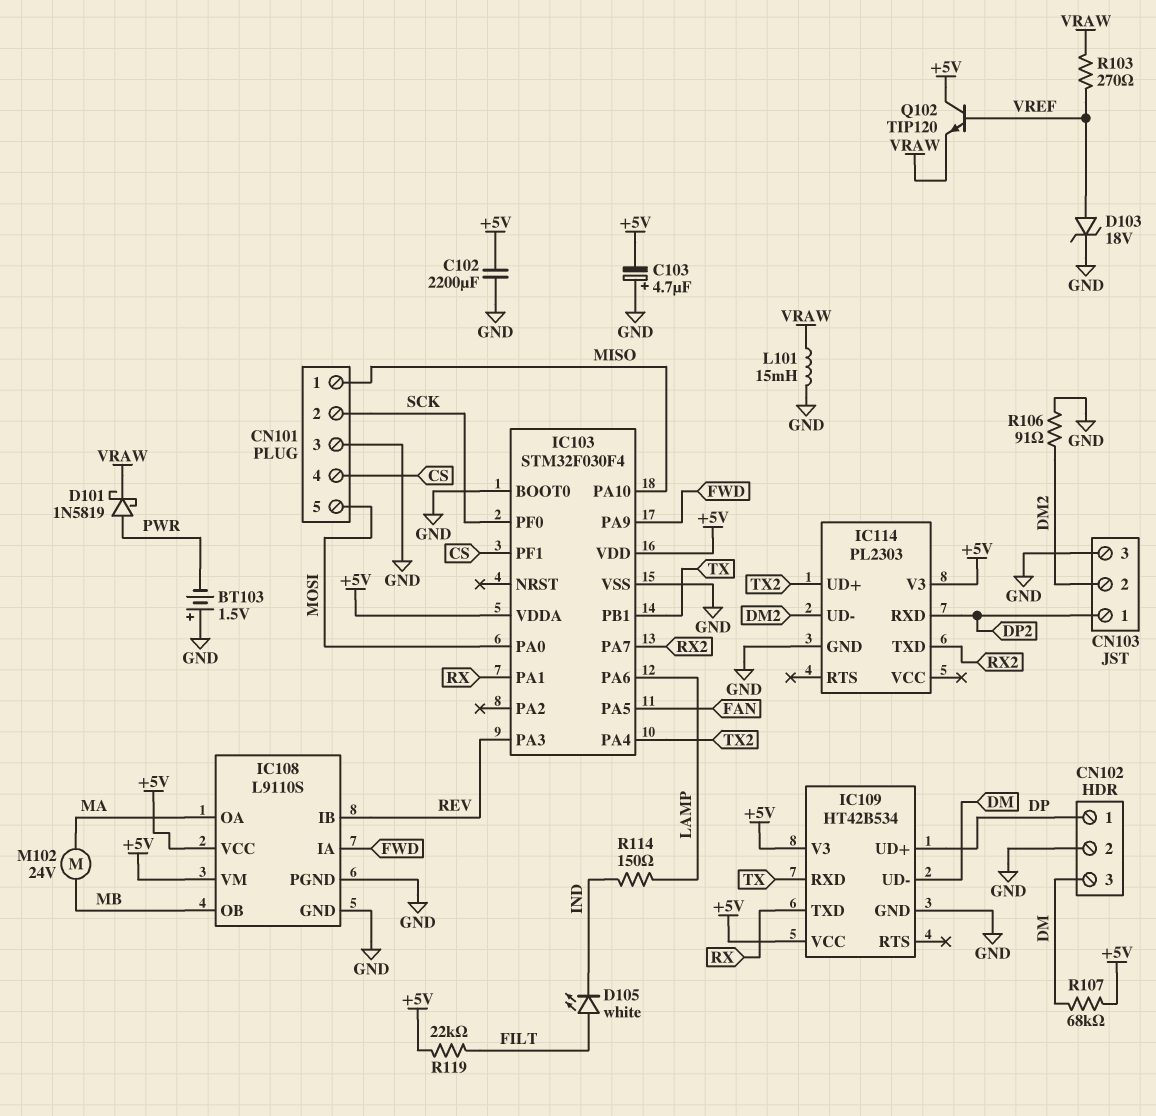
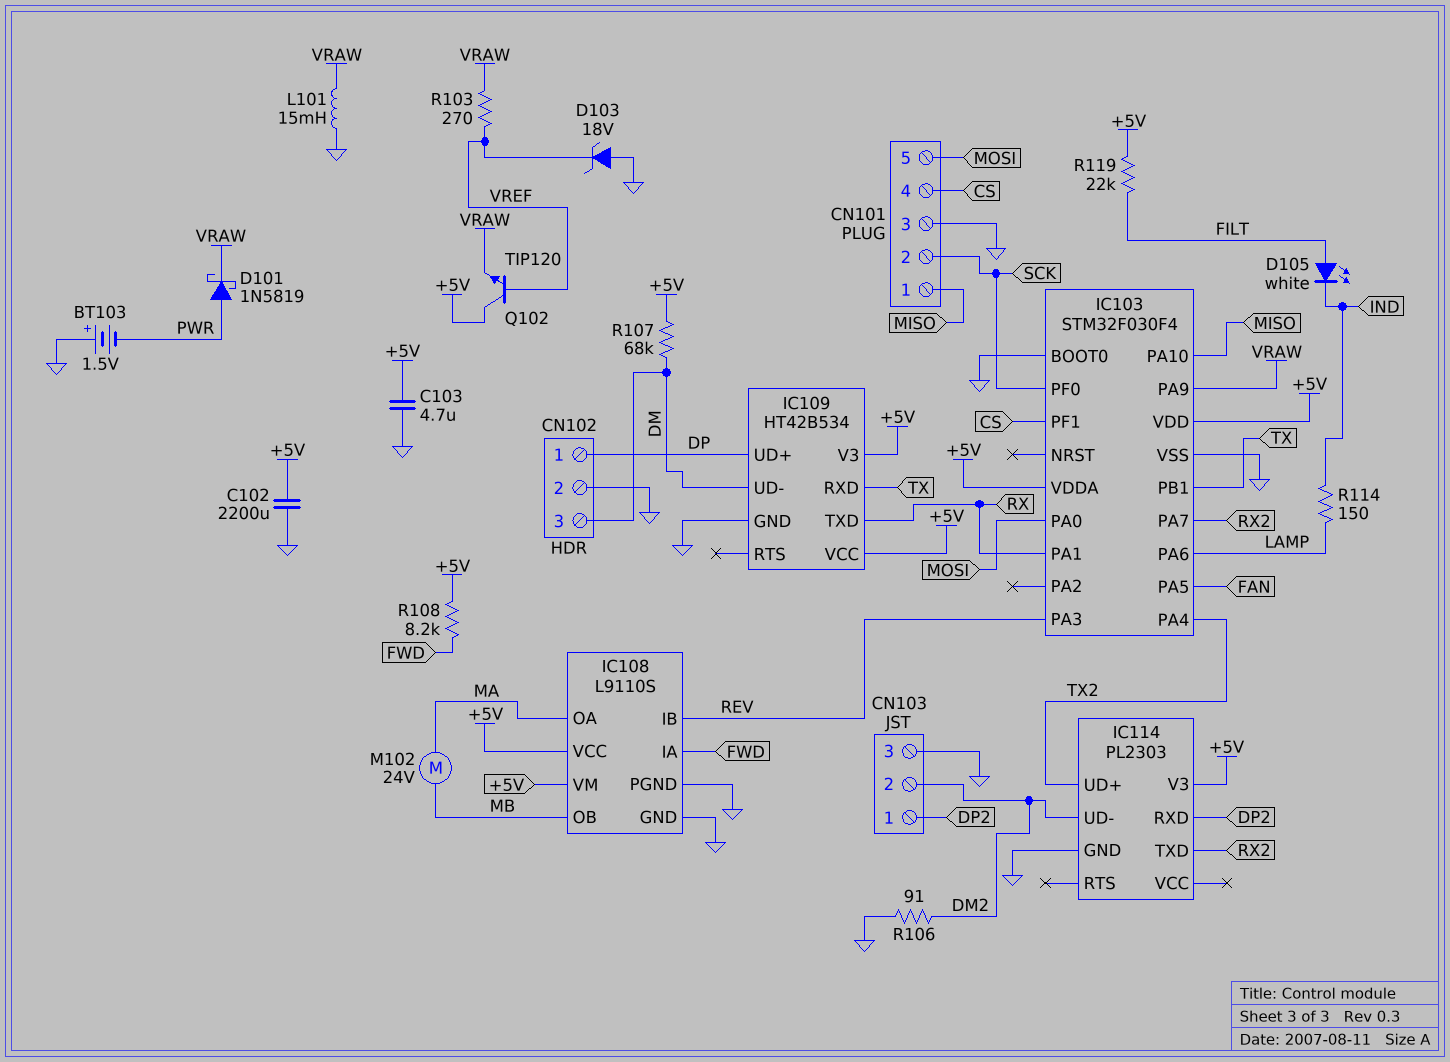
C103: 4.7uF (plus GND, minus +5V) -> 4.7uF (+5V, GND)
D103: zener 18V (A VREF, K GND) -> zener 18V (A GND, K VREF)
IC103 pin PA9: FWD -> VRAW
R108: none -> 8.2k (+5V, FWD)

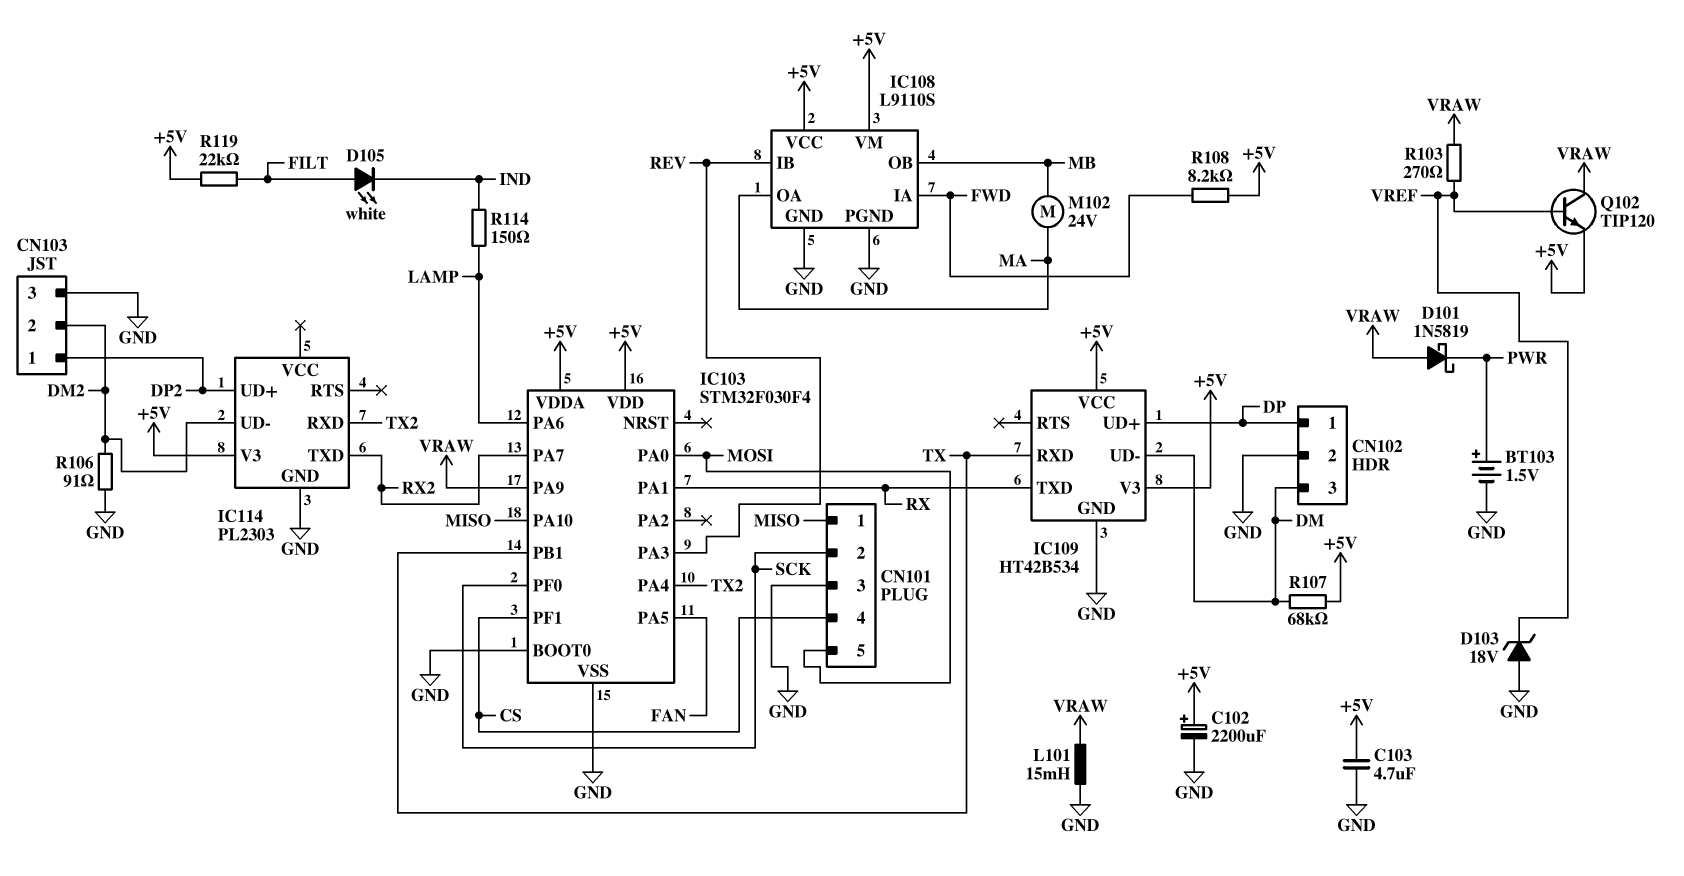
BT103: 1.5V (plus GND, minus PWR) -> 1.5V (plus PWR, minus GND)
C102: 2200uF (+5V, GND) -> 2200uF (plus +5V, minus GND)
D101: schottky 1N5819 (A PWR, K VRAW) -> schottky 1N5819 (A VRAW, K PWR)
IC114 pin RXD: DP2 -> TX2
IC114 pin UD+: TX2 -> DP2
Q102: NPN TIP120 (B VREF, C +5V, E VRAW) -> NPN TIP120 (B VREF, C VRAW, E +5V)

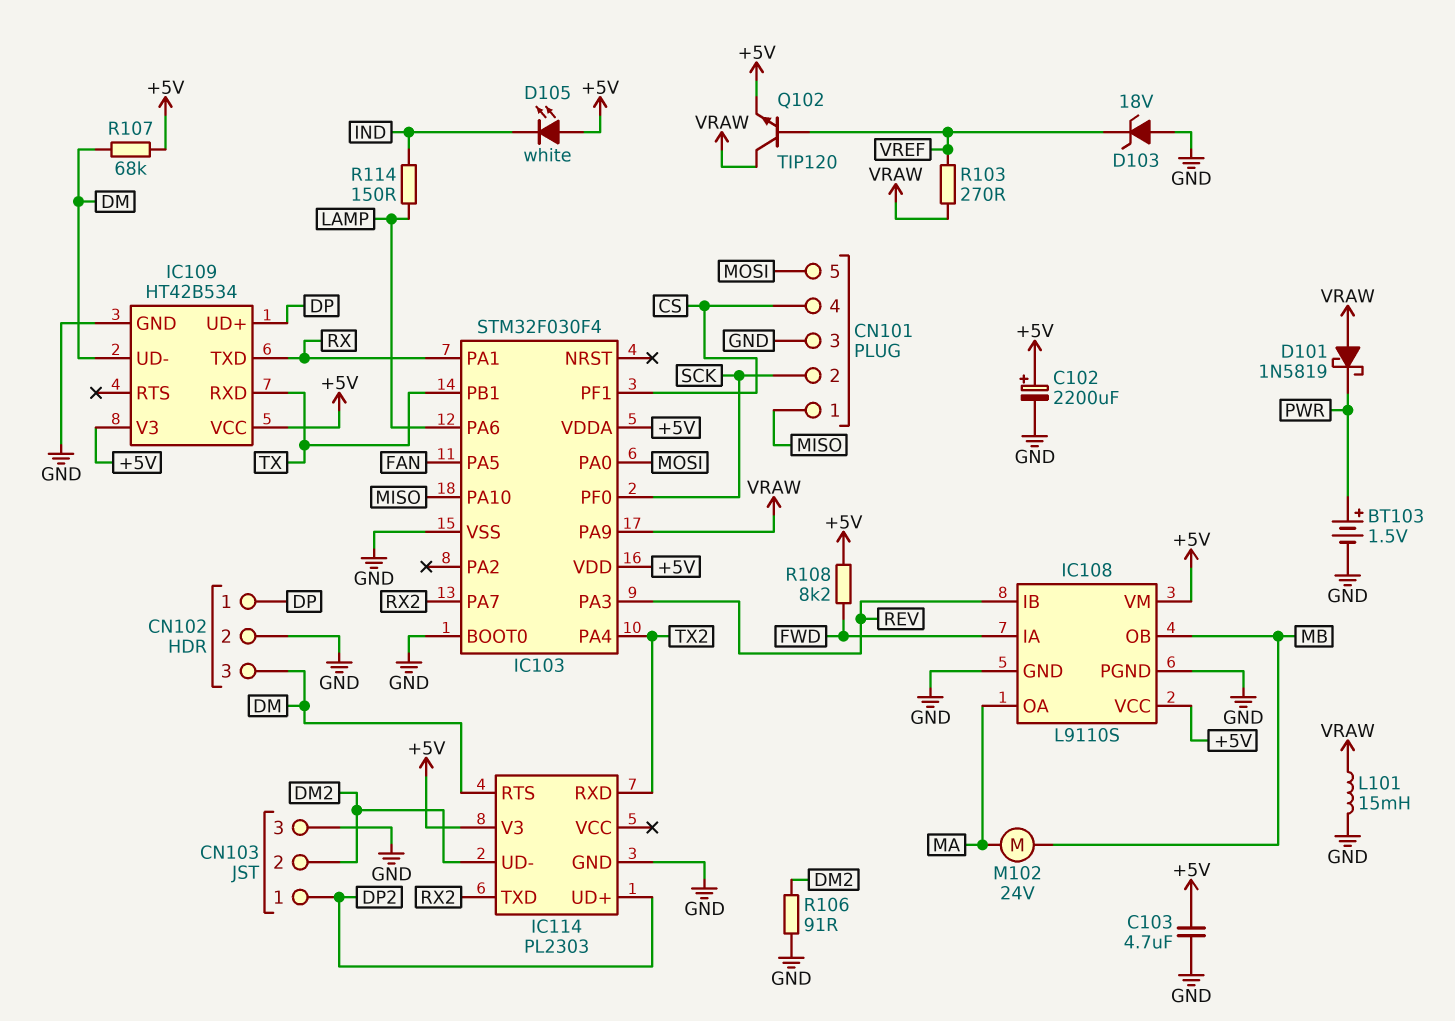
D105: LED white (A FILT, K IND) -> LED white (A +5V, K IND)
IC114 pin RTS: none -> DM
R119: 22k (+5V, FILT) -> none

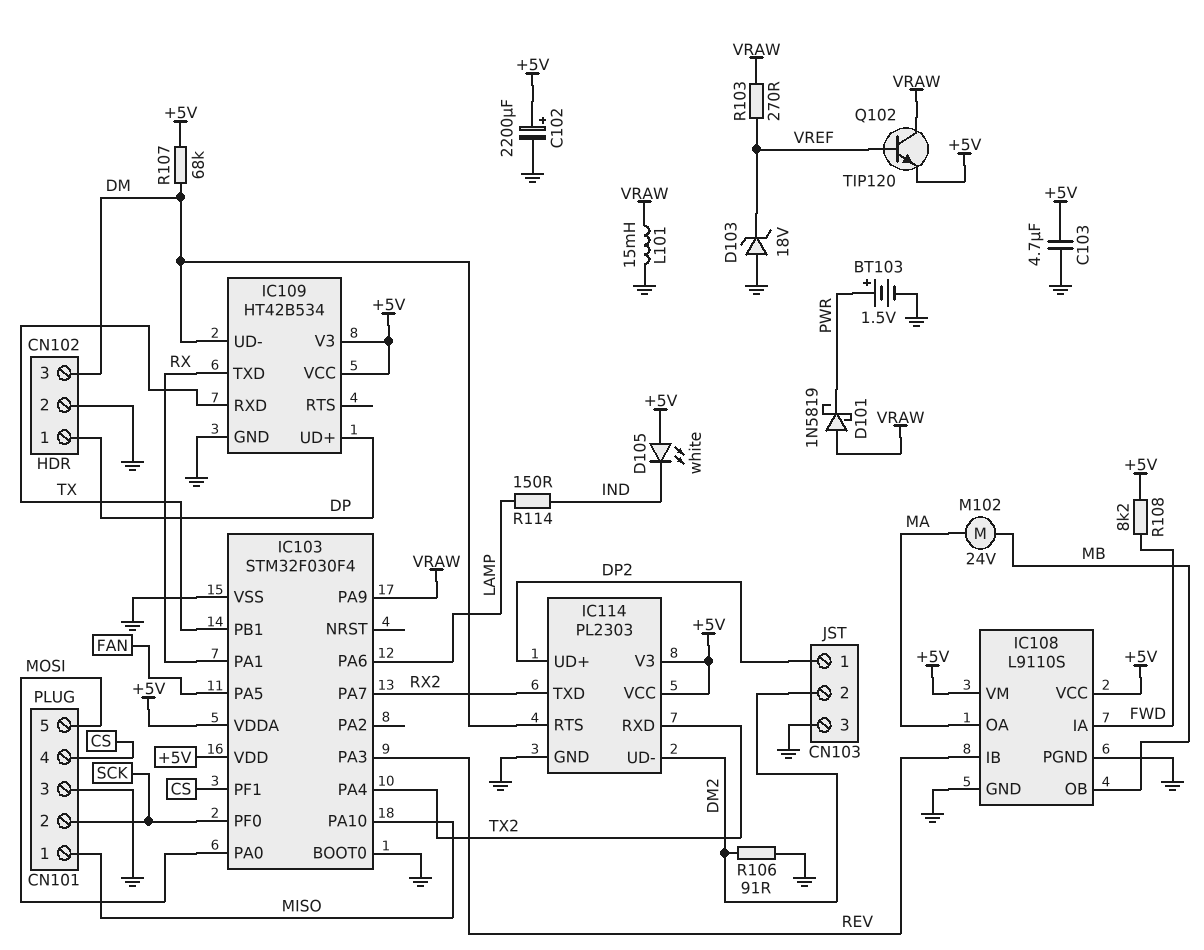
IC114 pin VCC: none -> +5V

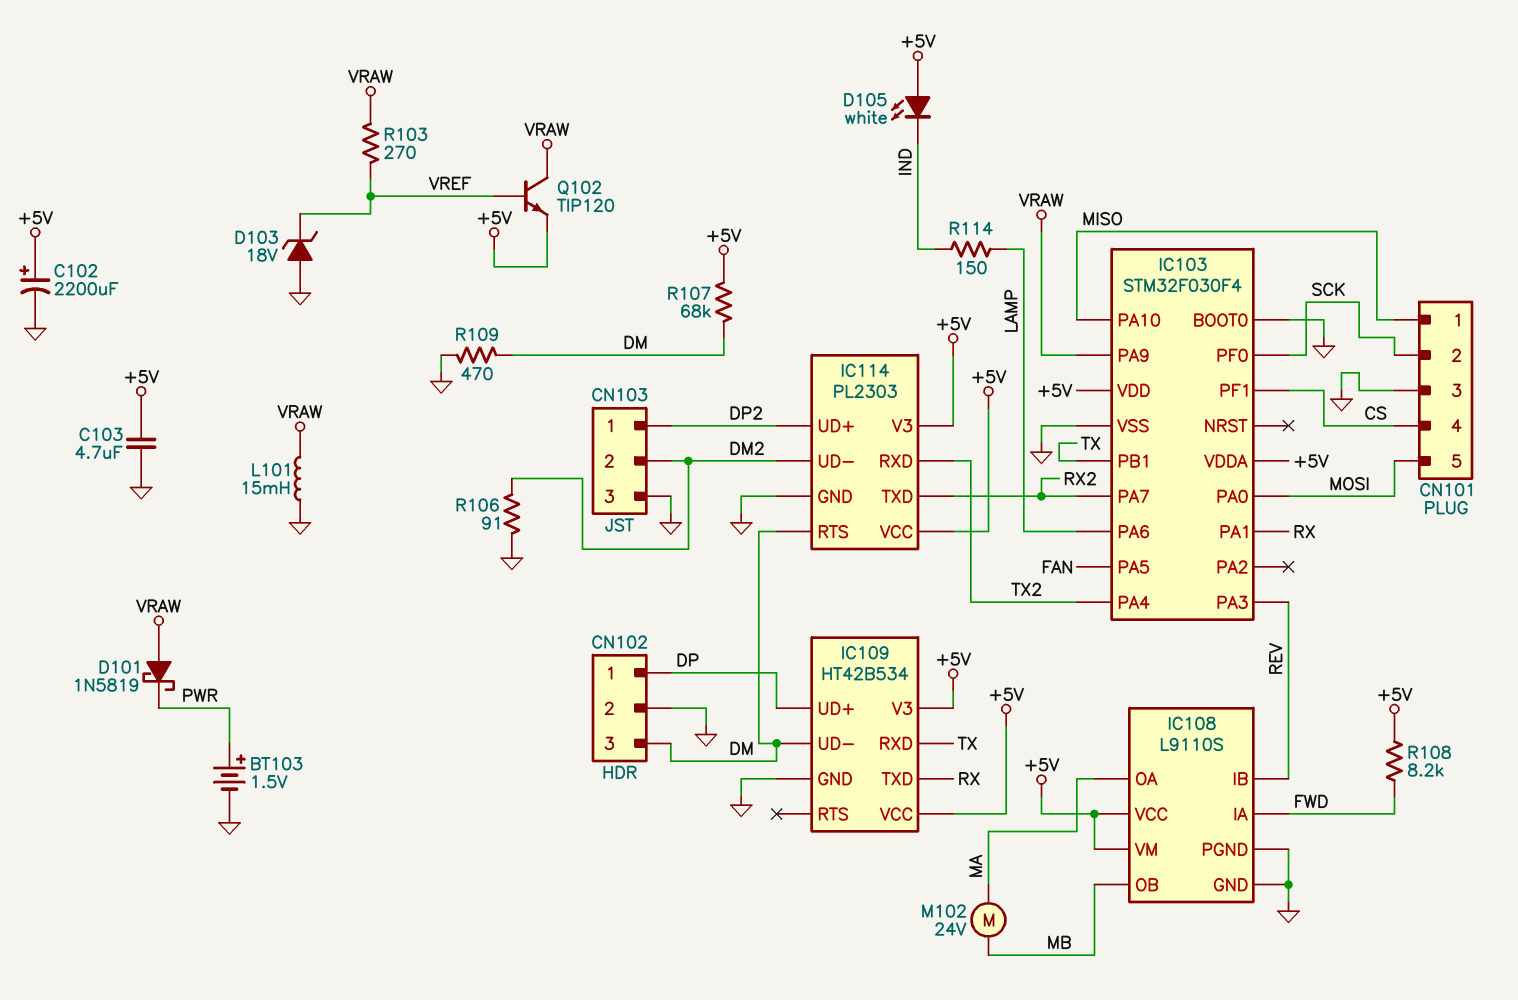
R109: none -> 470 (DM, GND)

